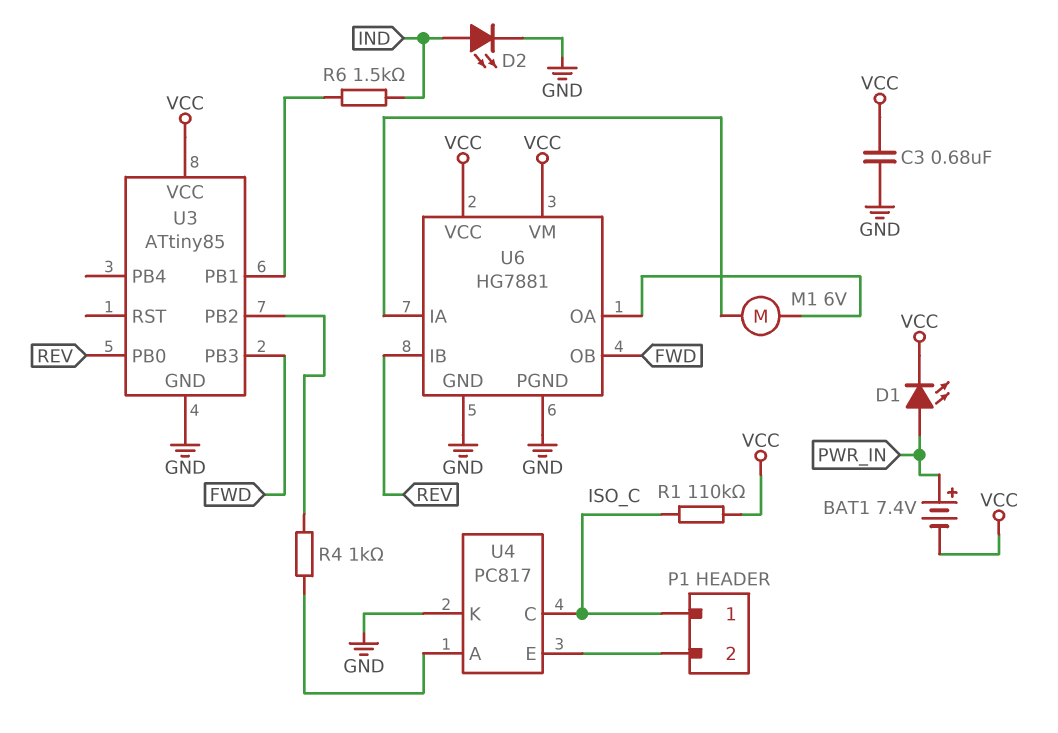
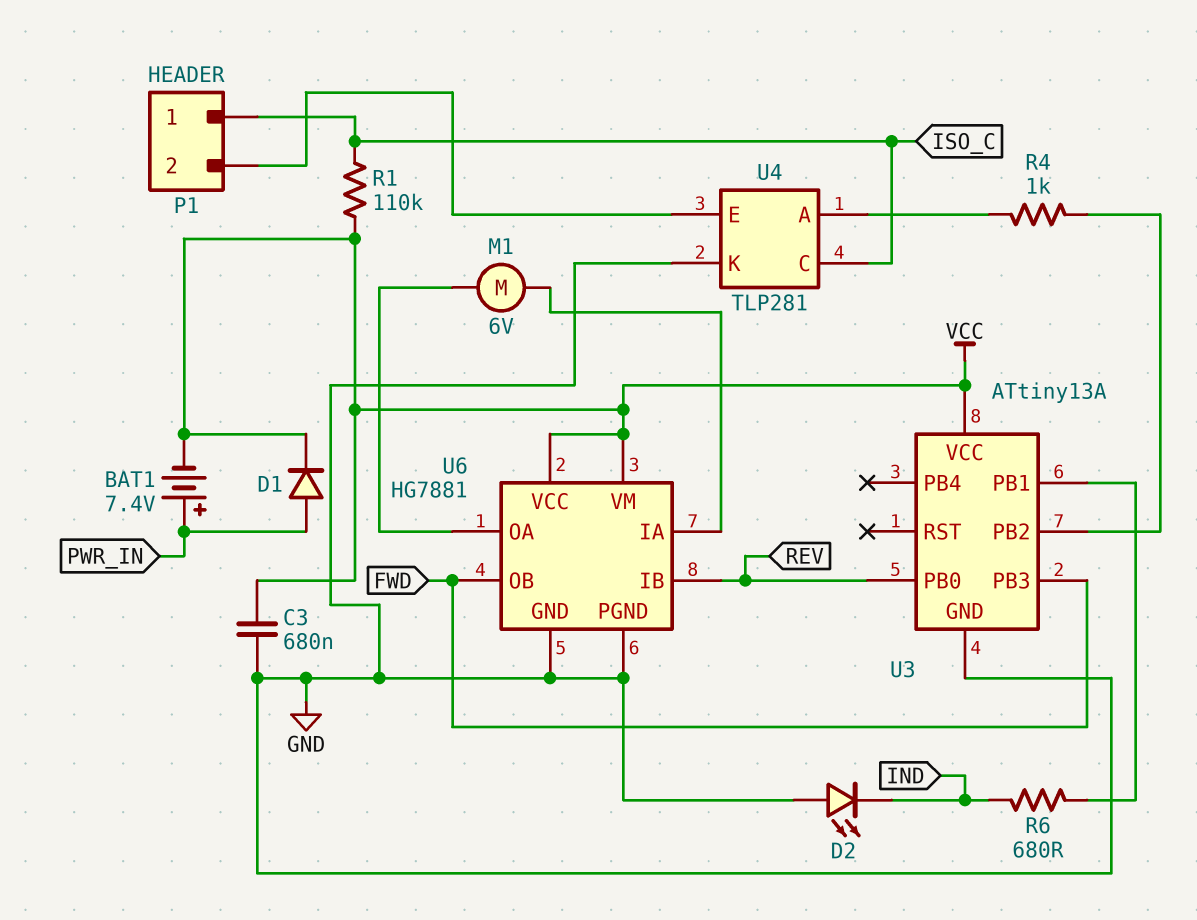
D1: LED (A PWR_IN, K VCC) -> diode (A PWR_IN, K VCC)
D2: LED (A IND, K GND) -> LED (A GND, K IND)
R6: 1.5k (IND, U3/PB1) -> 680 (IND, U3/PB1)
U3: ATtiny85 -> ATtiny13A
U4: PC817 -> TLP281

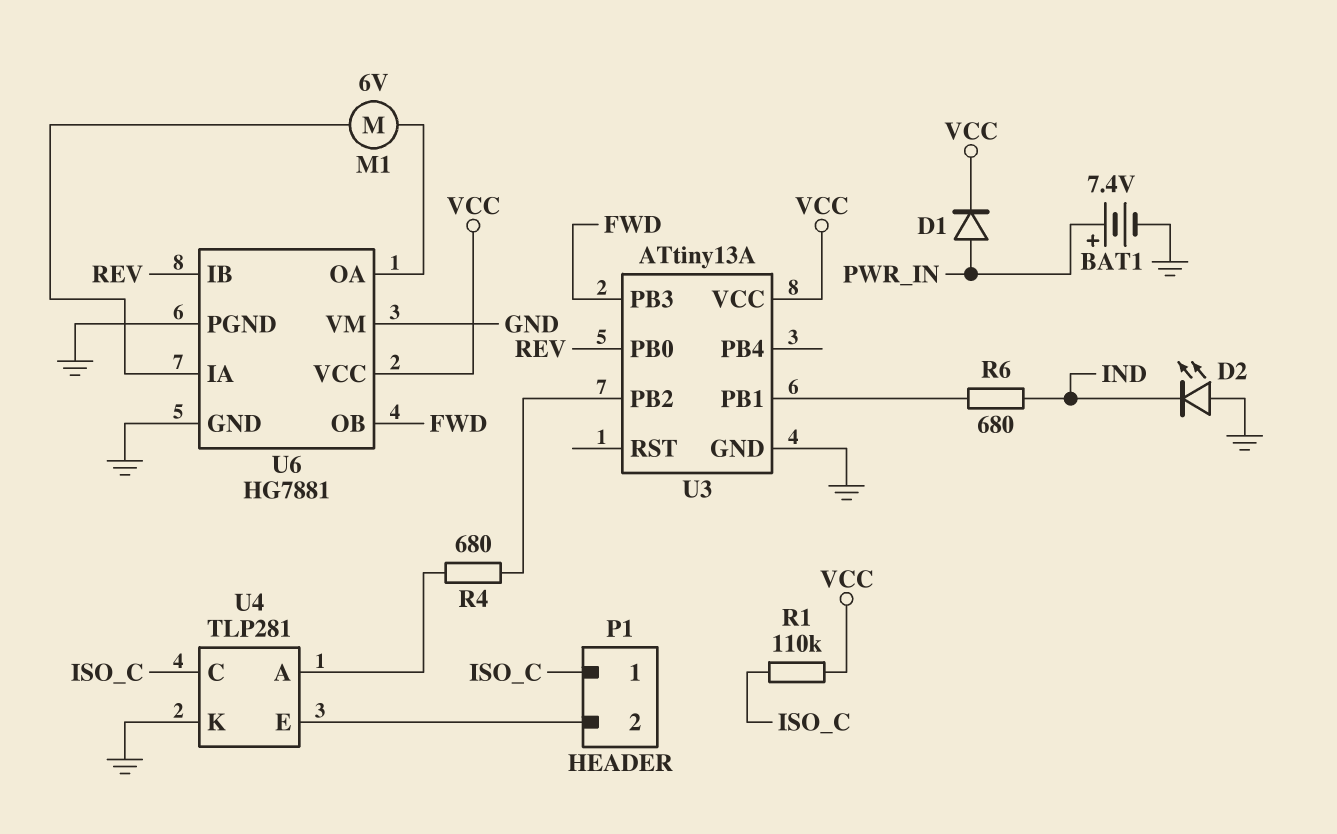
BAT1: 7.4V (plus PWR_IN, minus VCC) -> 7.4V (plus PWR_IN, minus GND)
C3: 680nF (GND, VCC) -> none
R4: 1k (U3/PB2, U4/A) -> 680 (U3/PB2, U4/A)
U6 pin VM: VCC -> GND

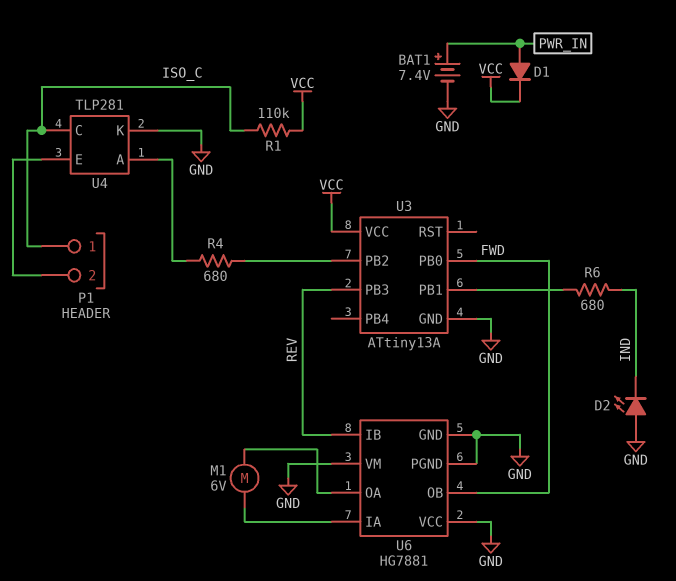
U3 pin PB0: REV -> FWD
U3 pin PB3: FWD -> REV
U6 pin VCC: VCC -> GND

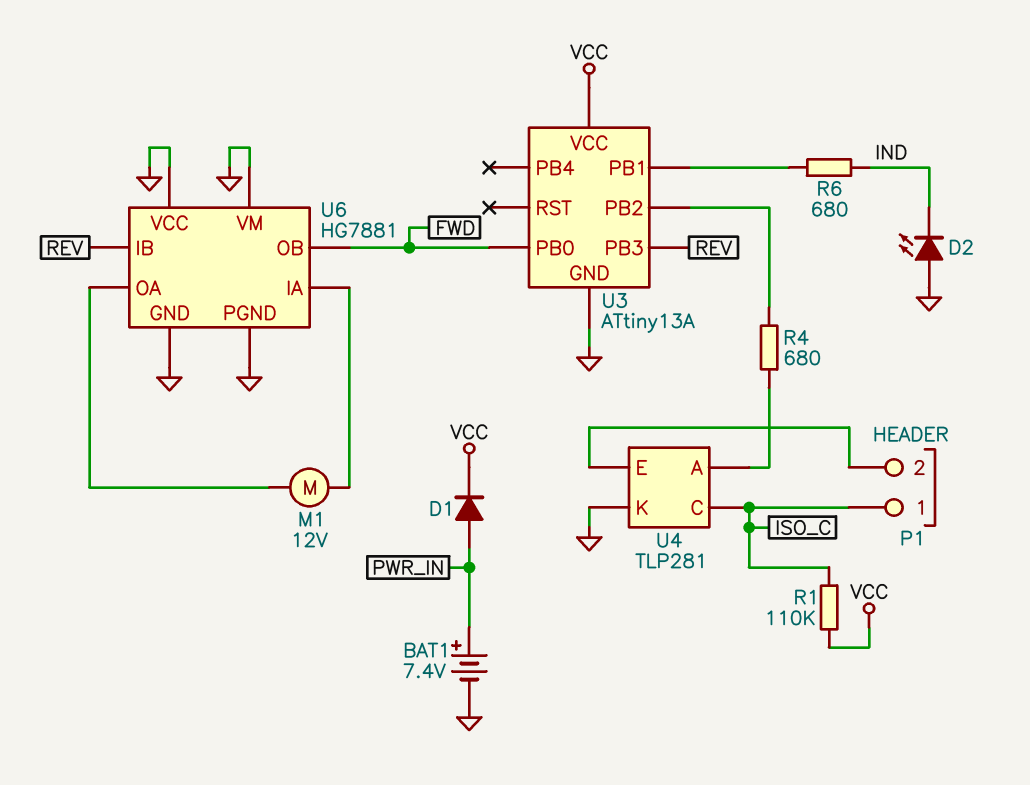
M1: motor 6V (U6/IA, U6/OA) -> motor 12V (U6/IA, U6/OA)

